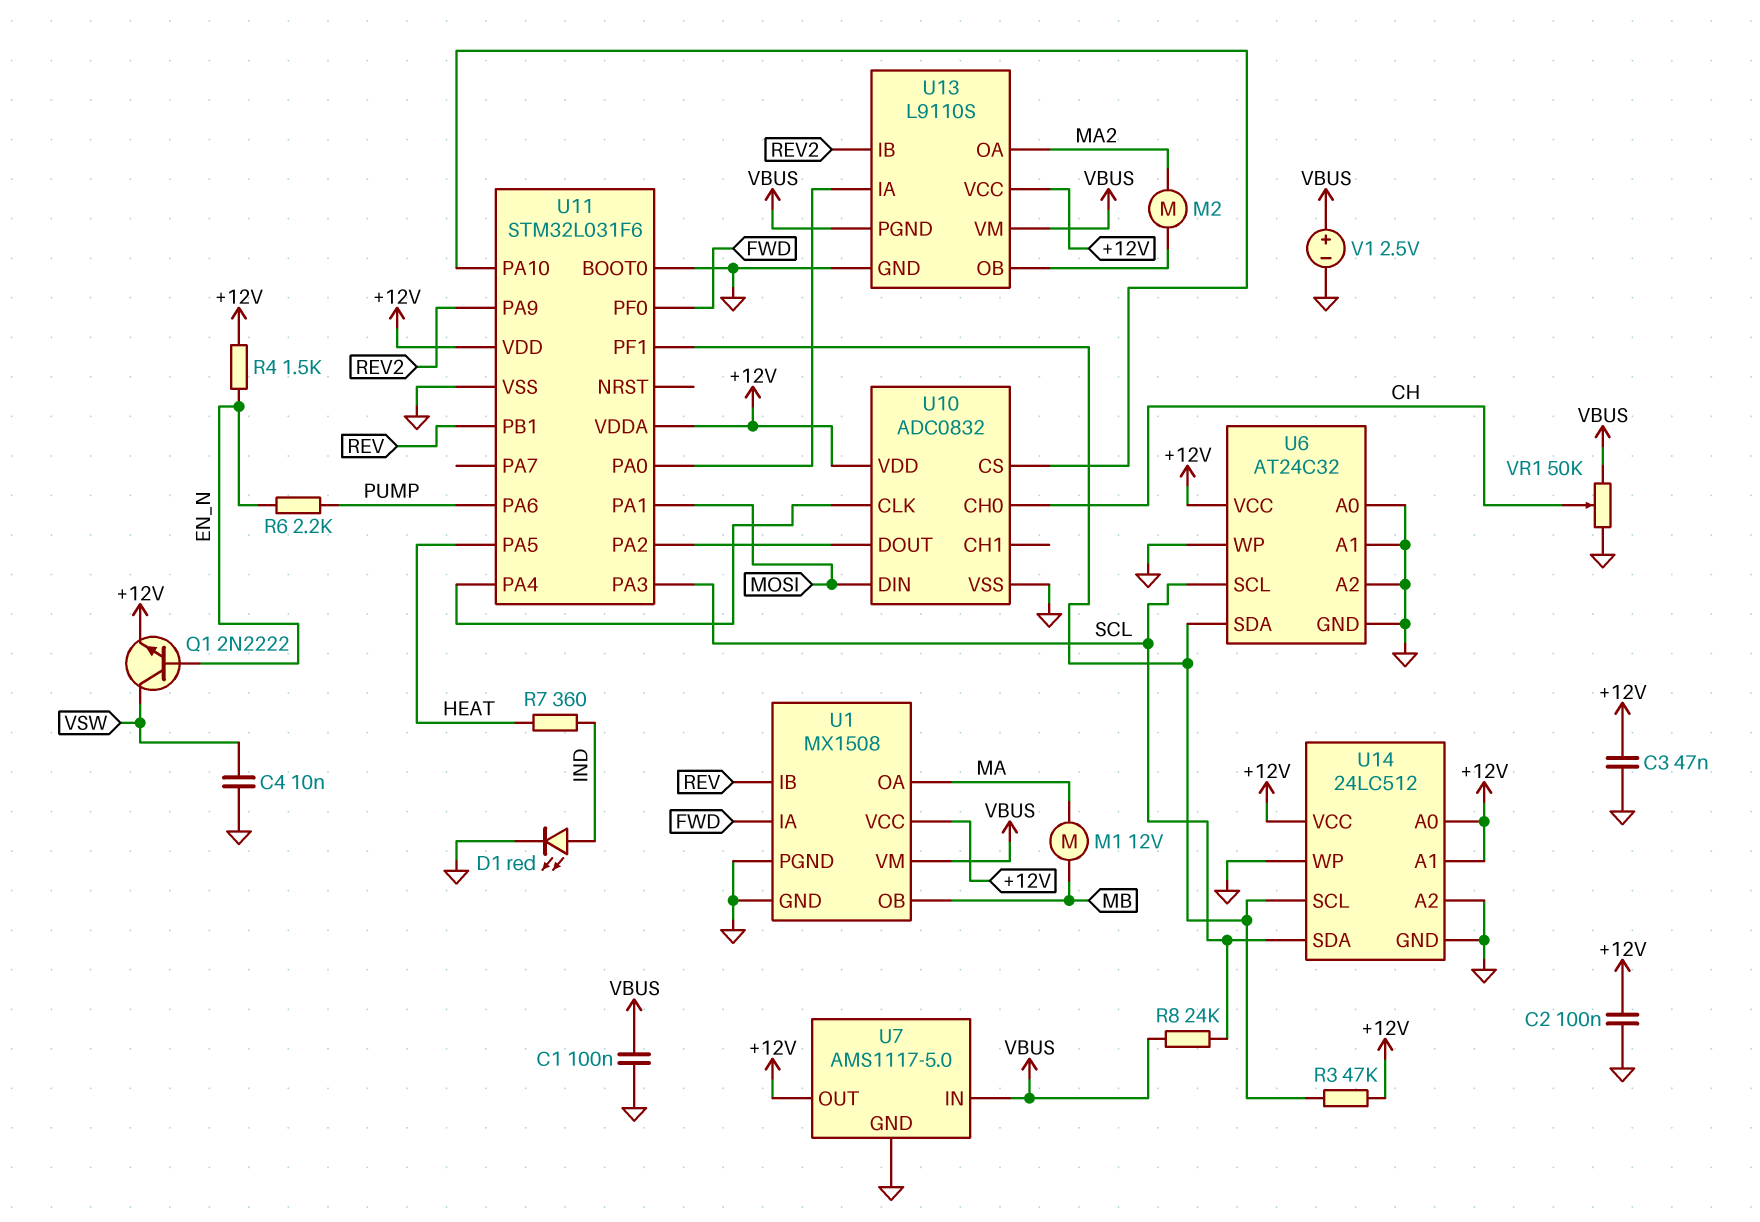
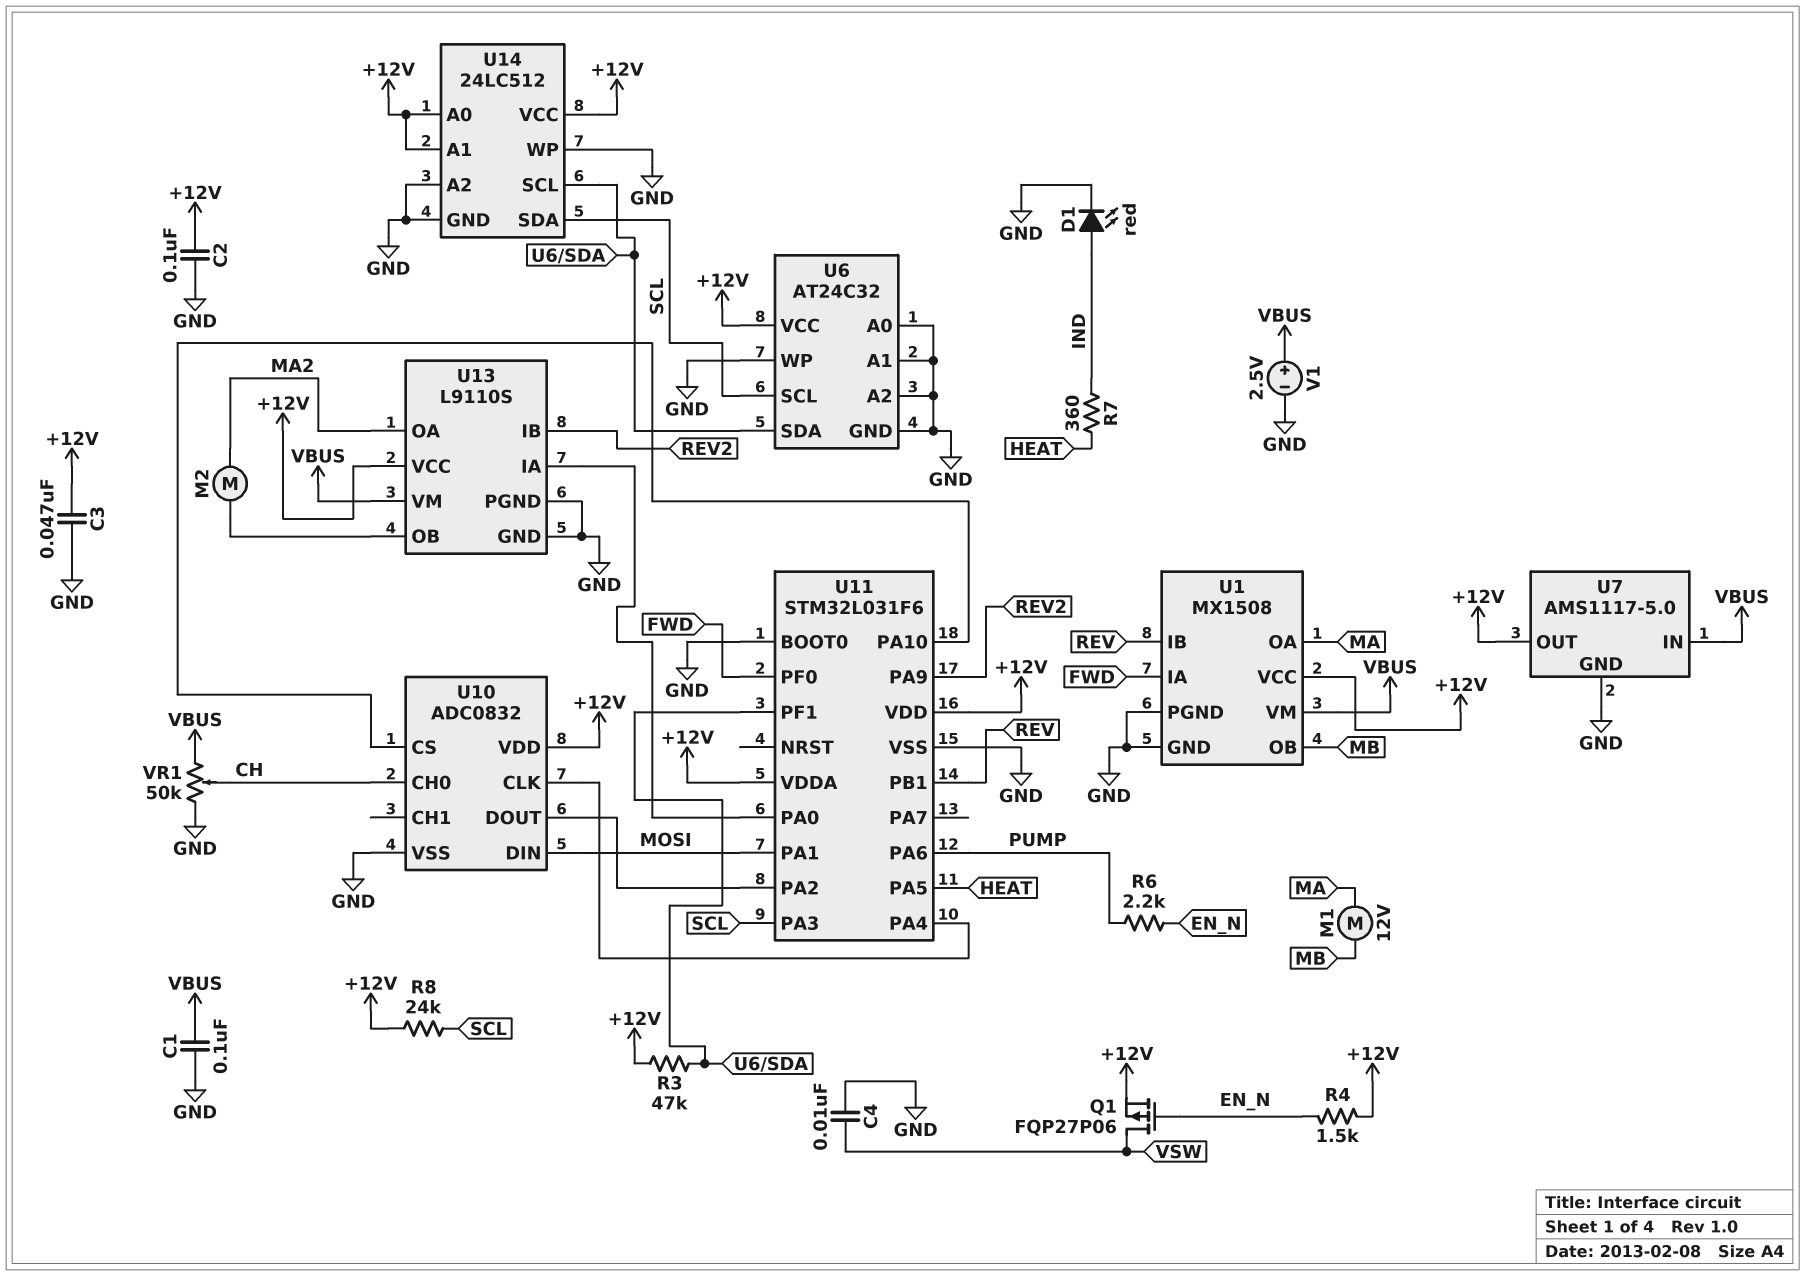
Q1: NPN 2N2222 (B EN_N, C VSW, E +12V) -> PMOS FQP27P06 (G EN_N, D VSW, S +12V)
R8: 24k (SCL, VBUS) -> 24k (+12V, SCL)
U13 pin PGND: VBUS -> GND

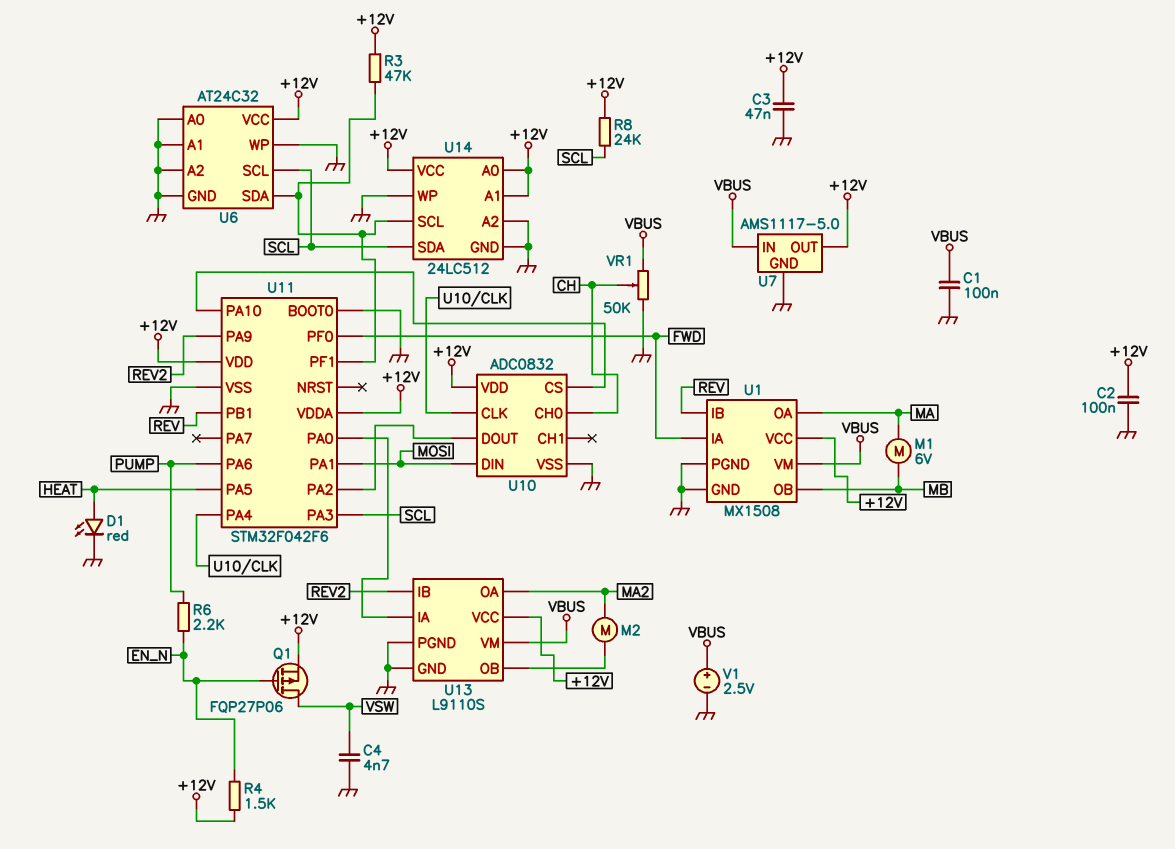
C4: 10nF (GND, VSW) -> 4.7nF (GND, VSW)
D1: LED red (A IND, K GND) -> LED red (A HEAT, K GND)
M1: motor 12V (MA, MB) -> motor 6V (MA, MB)
R7: 360 (HEAT, IND) -> none
U11: STM32L031F6 -> STM32F042F6

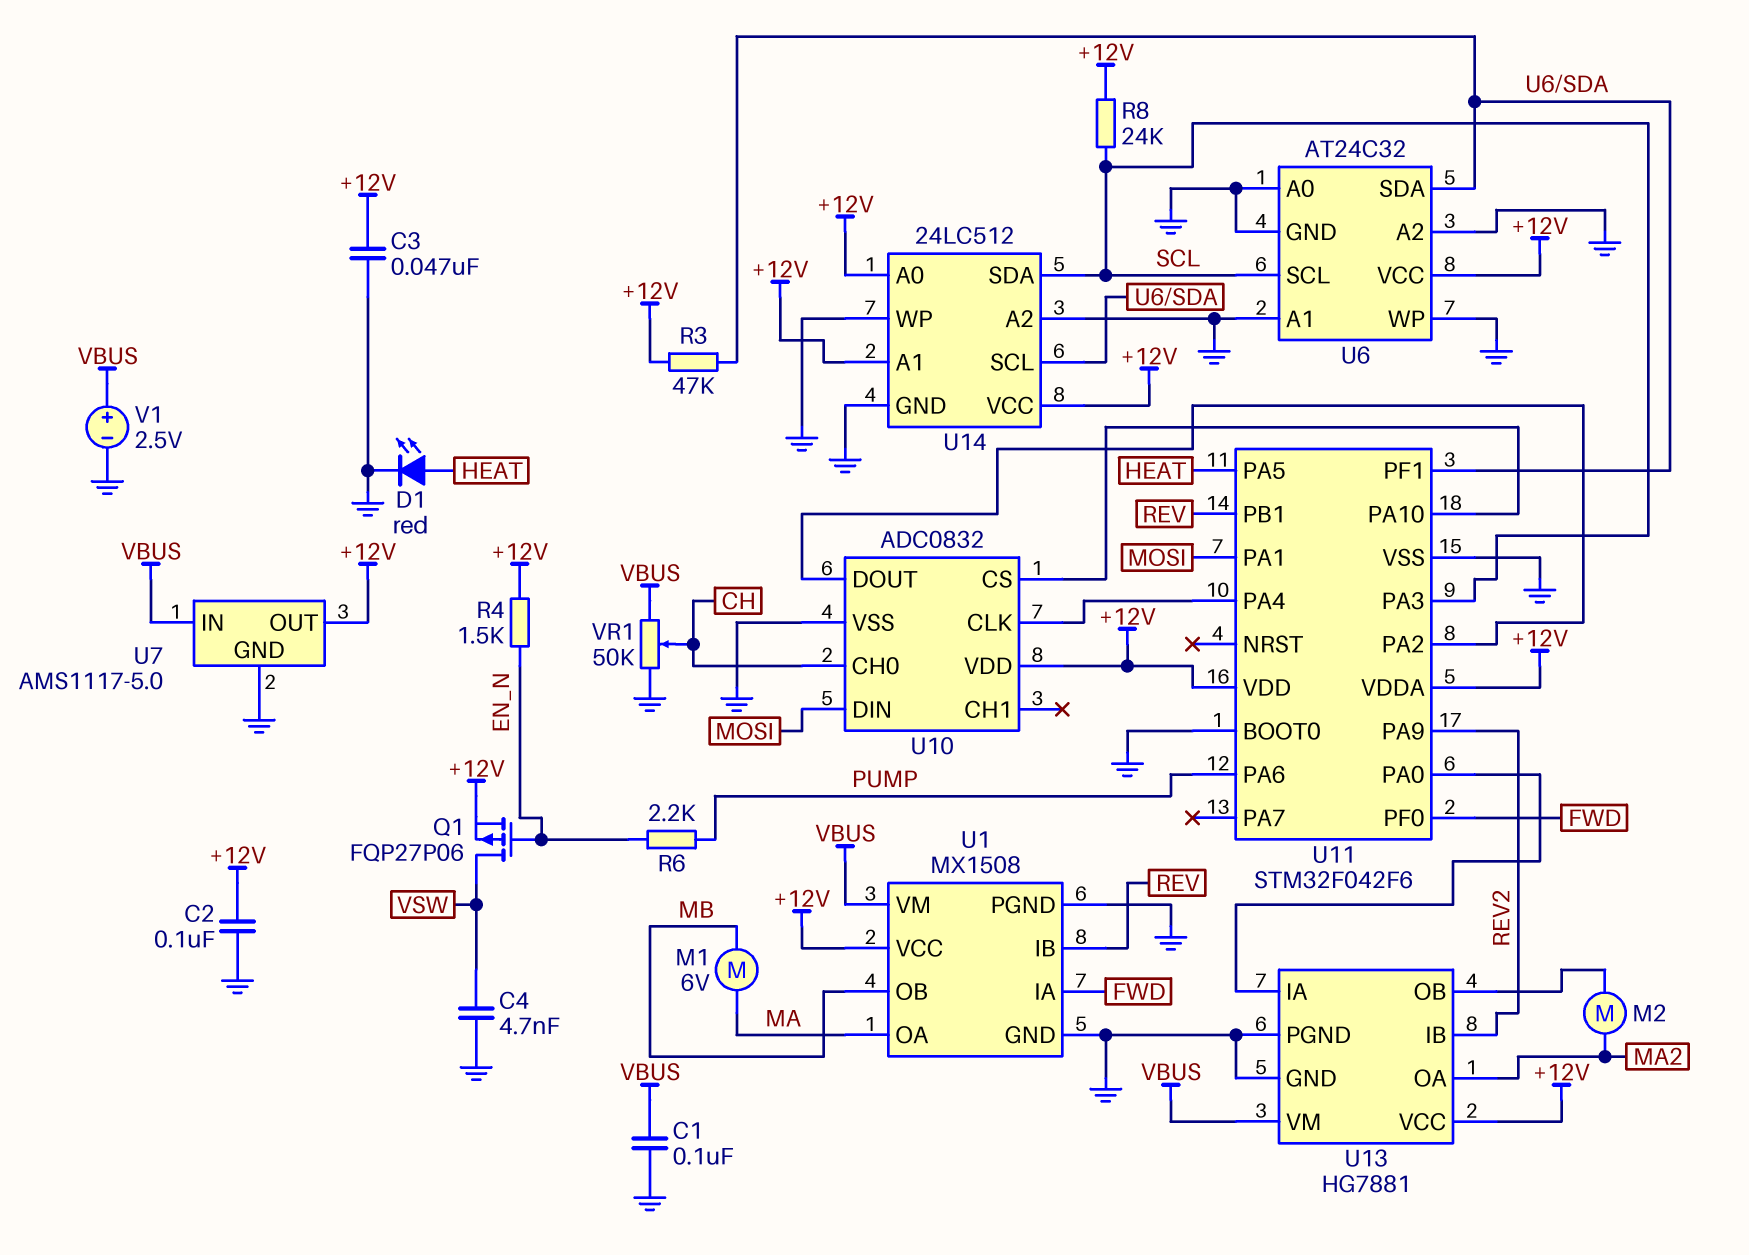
U13: L9110S -> HG7881

